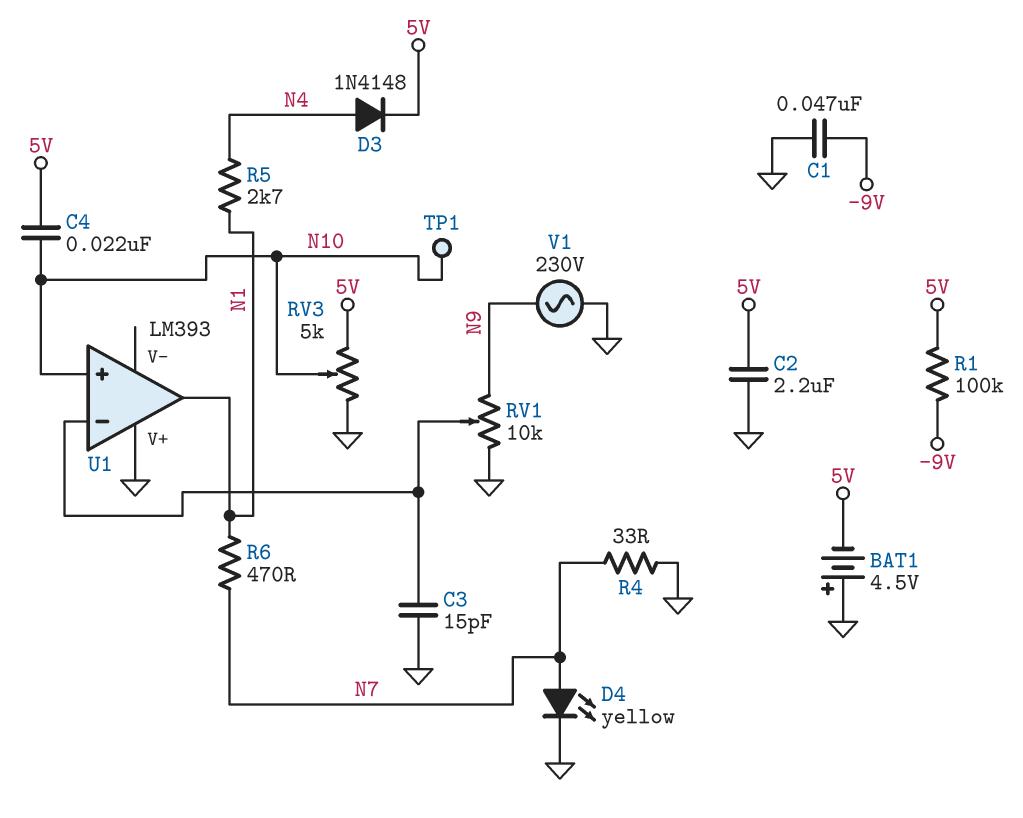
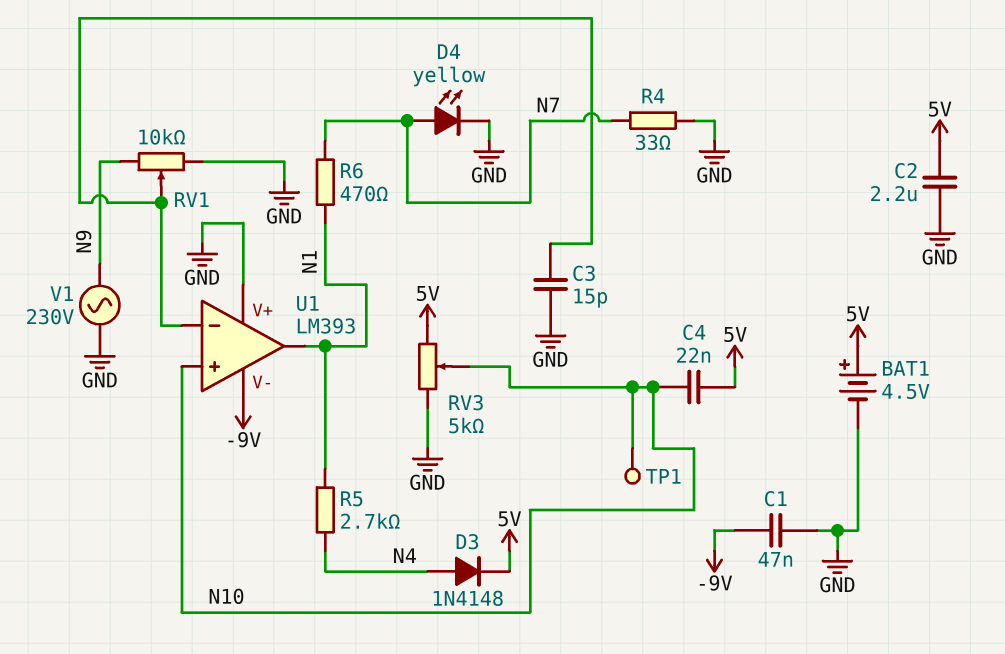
BAT1: 4.5V (plus GND, minus 5V) -> 4.5V (plus 5V, minus GND)
R1: 100k (-9V, 5V) -> none
U1 pin V-: none -> -9V

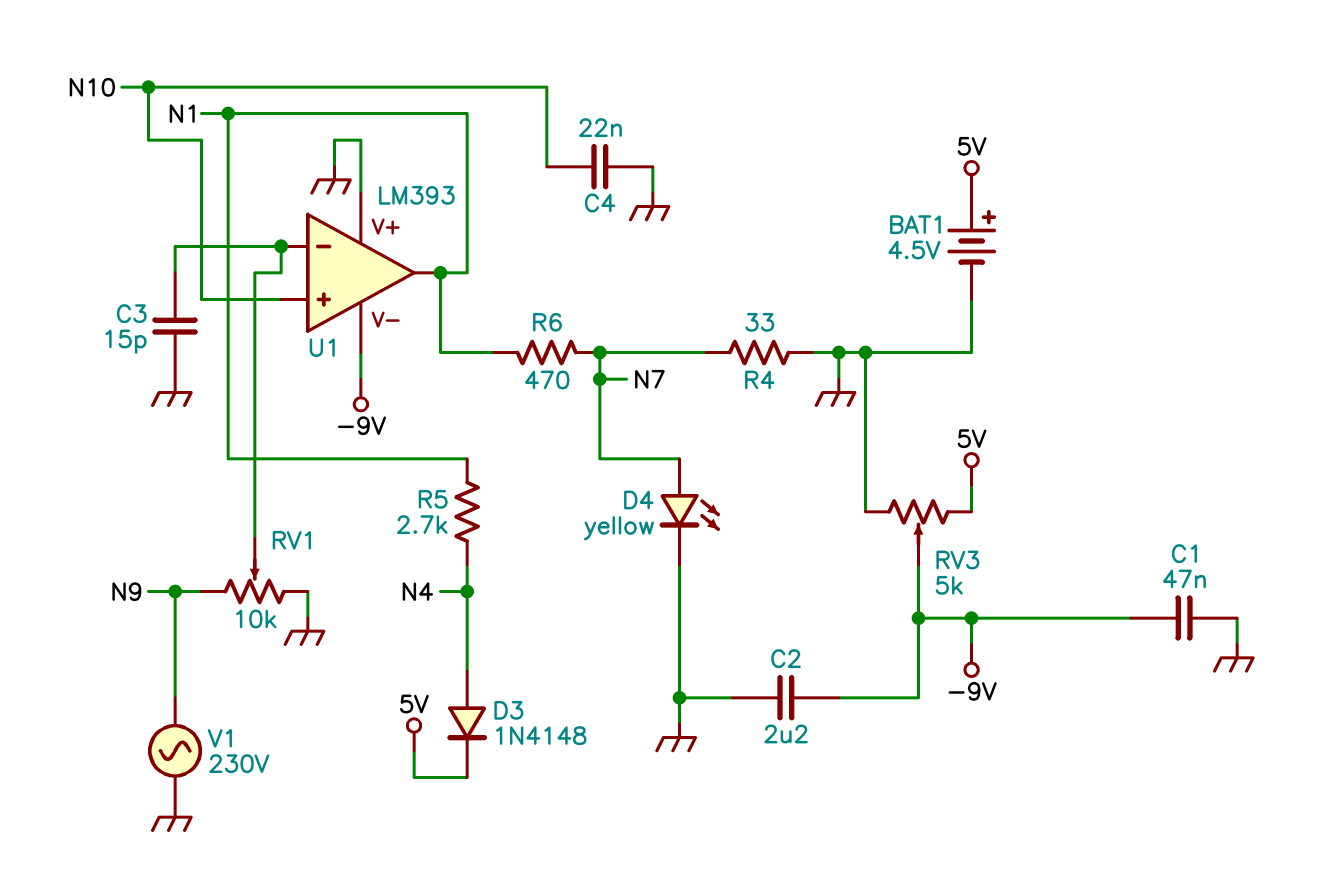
C2: 2.2uF (5V, GND) -> 2.2uF (-9V, GND)
C4: 22nF (5V, N10) -> 22nF (GND, N10)
RV3: 5k (5V, GND, wiper N10) -> 5k (5V, GND, wiper -9V)
TP1: test point (N10) -> none

